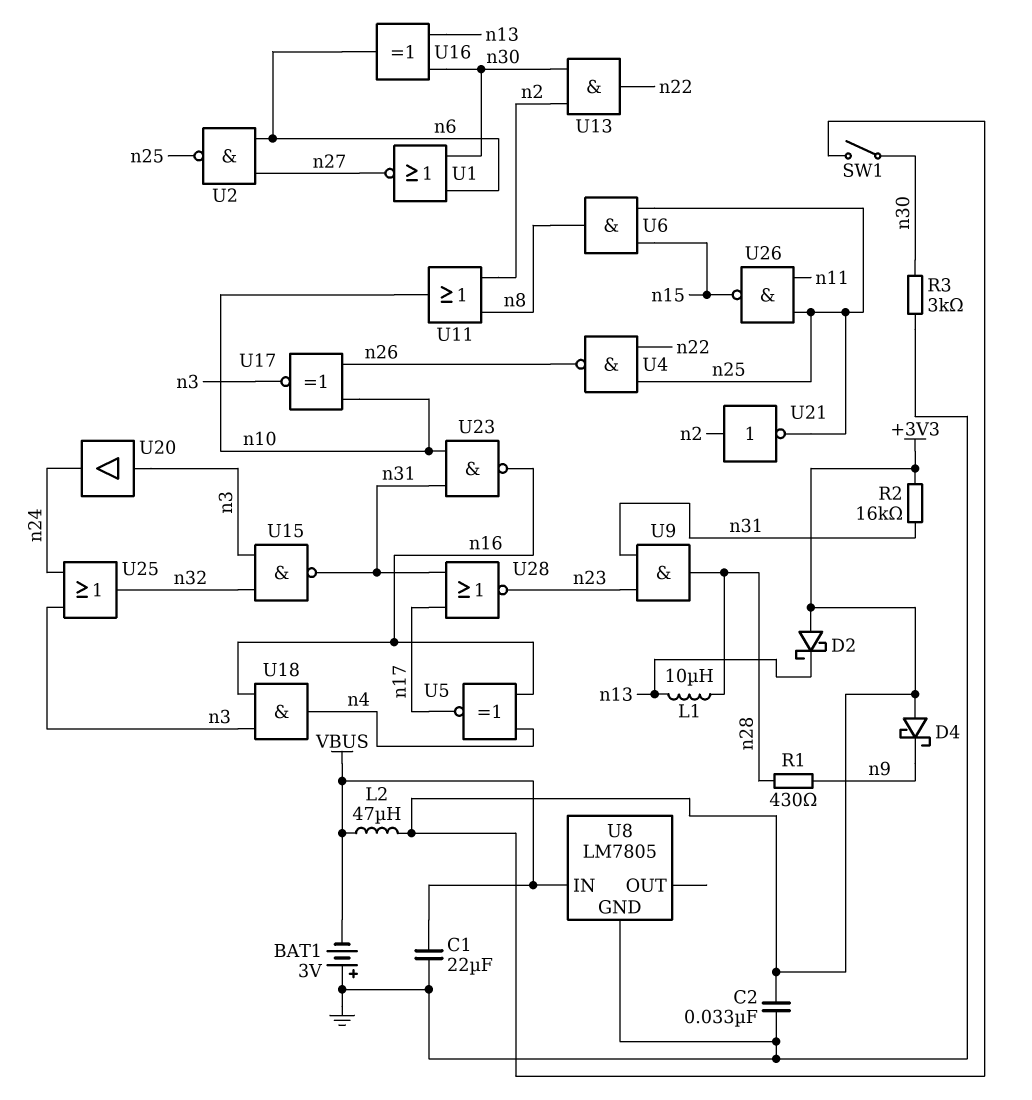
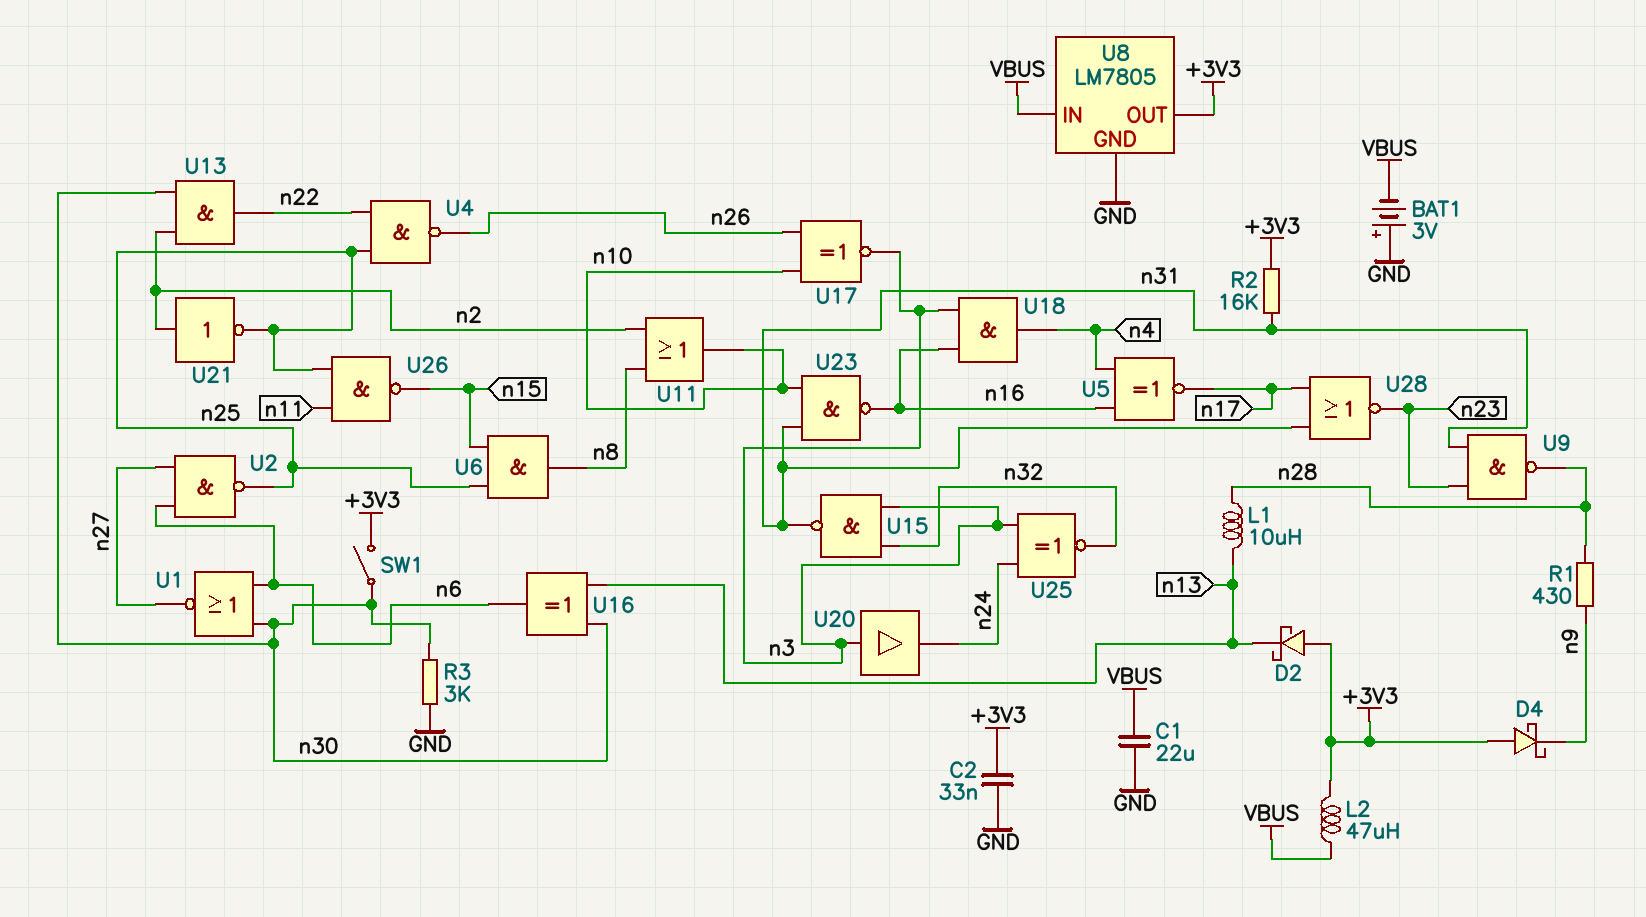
U8 pin OUT: none -> +3V3
U9: AND (in n23, in n31, out n28) -> NAND (in n23, in n31, out n28)
U25: OR (in n3, in n24, out n32) -> XNOR (in n3, in n24, out n32)

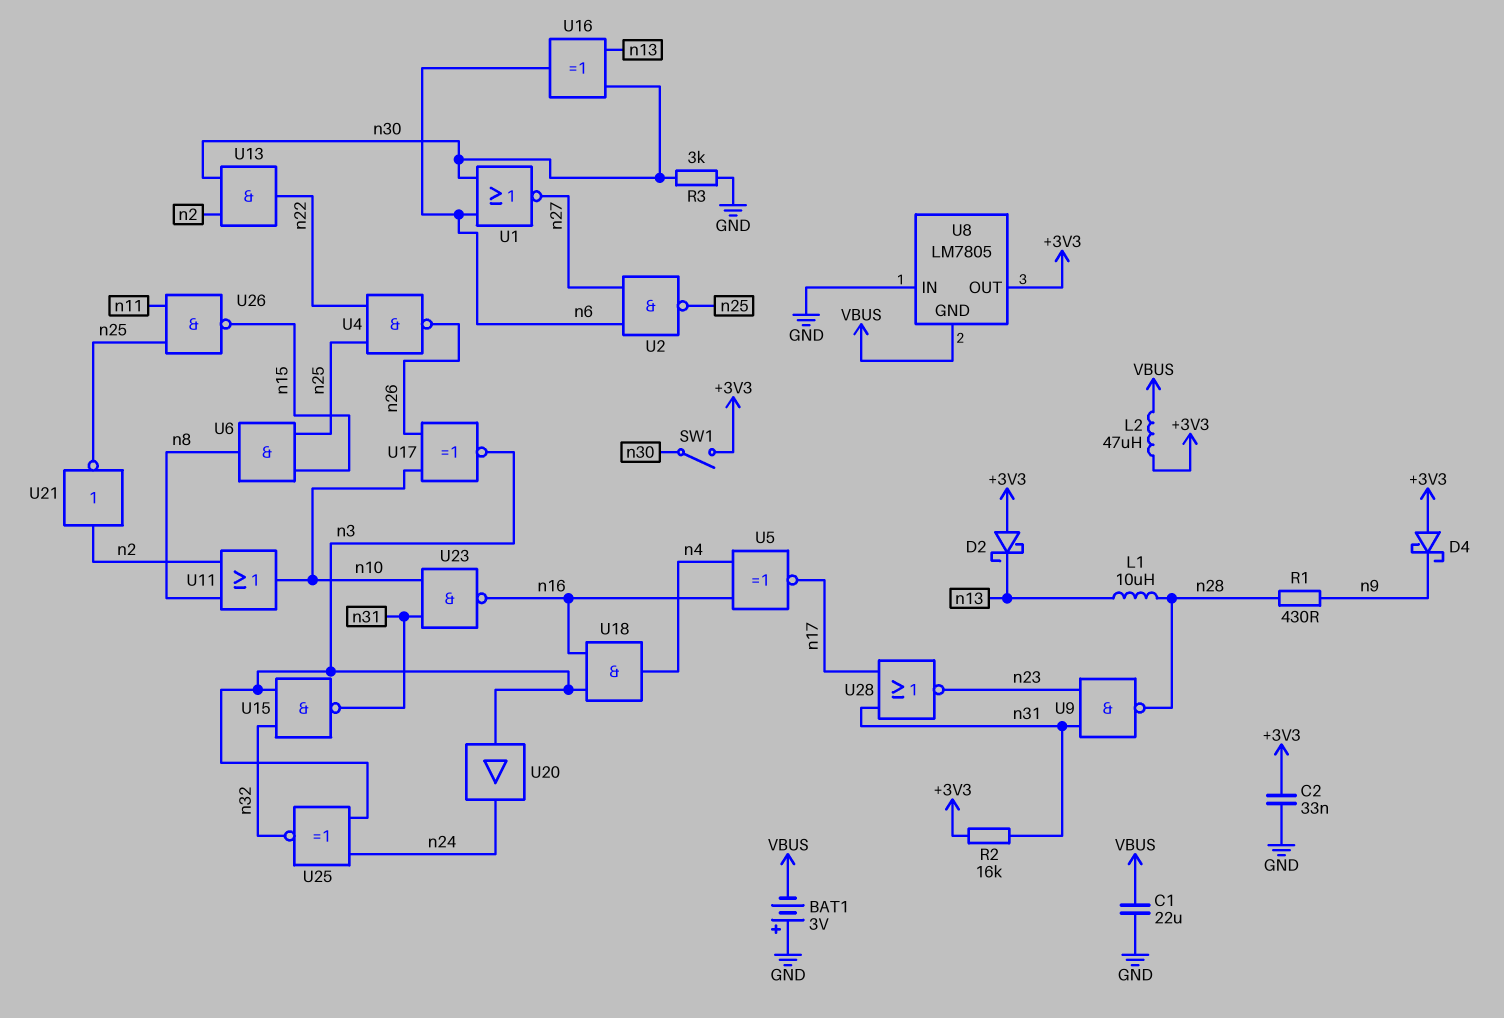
U8 pin GND: GND -> VBUS
U8 pin IN: VBUS -> GND

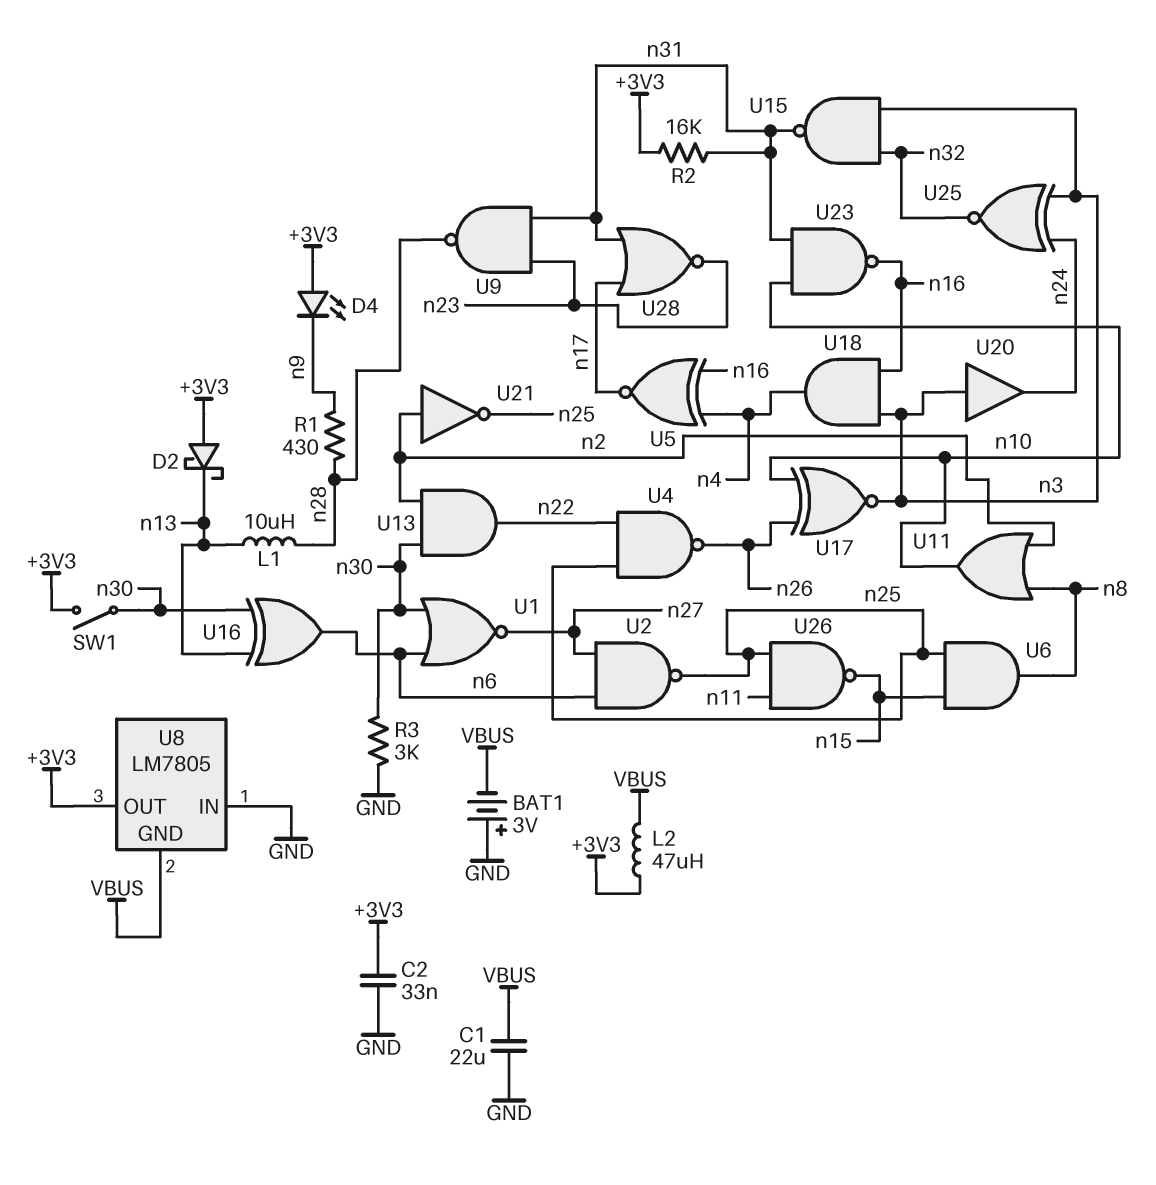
D4: schottky (A +3V3, K n9) -> LED (A +3V3, K n9)

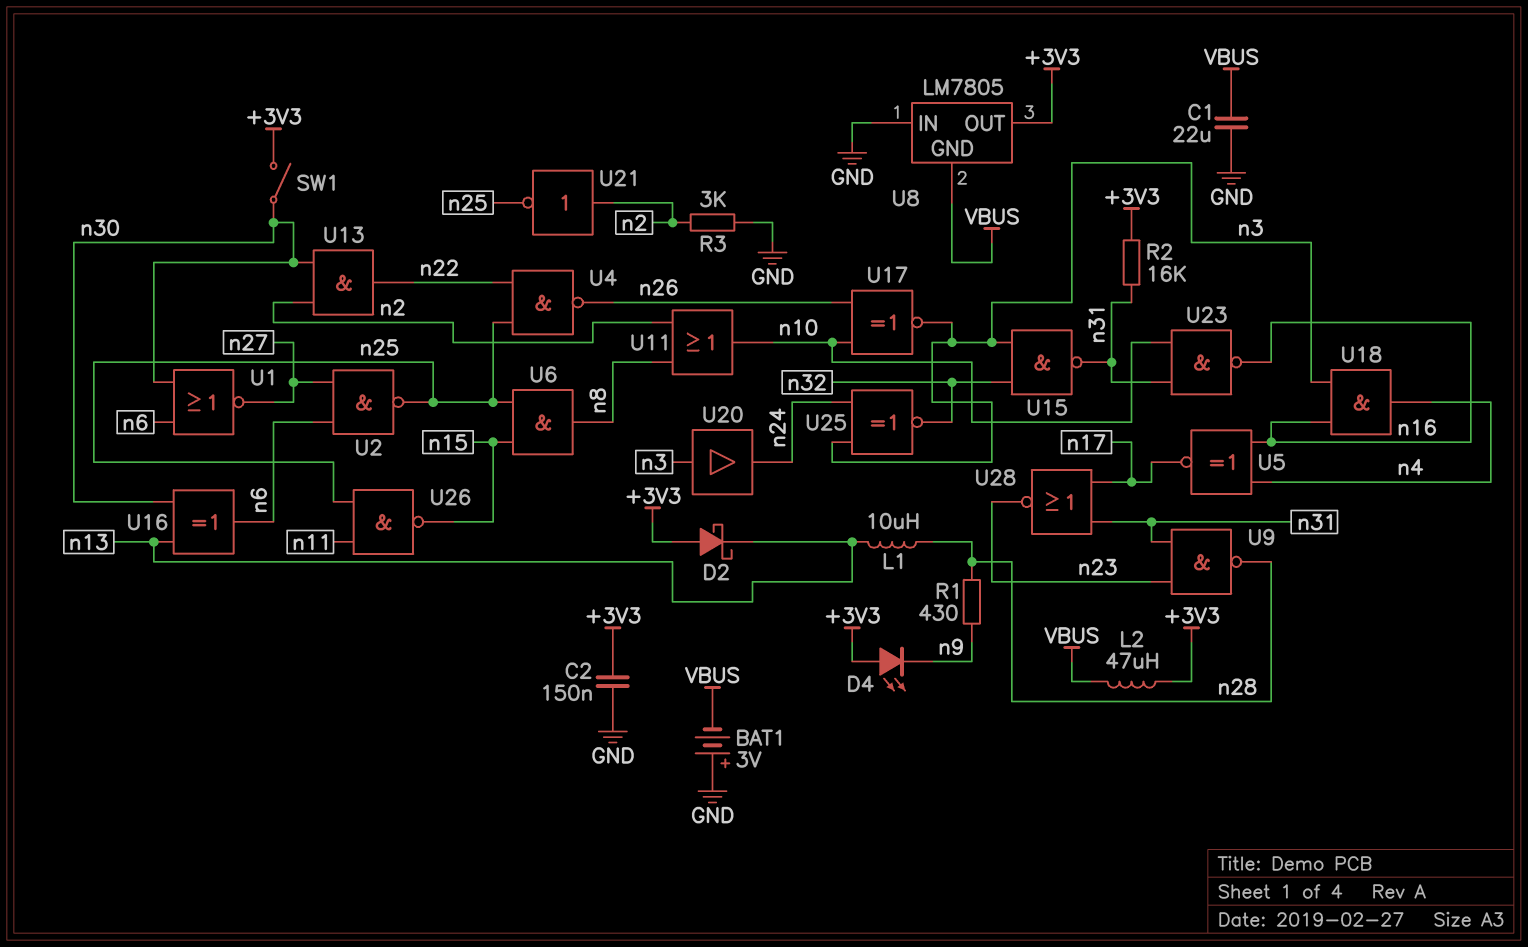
C2: 33nF (+3V3, GND) -> 150nF (+3V3, GND)
R3: 3k (GND, n30) -> 3k (GND, n2)

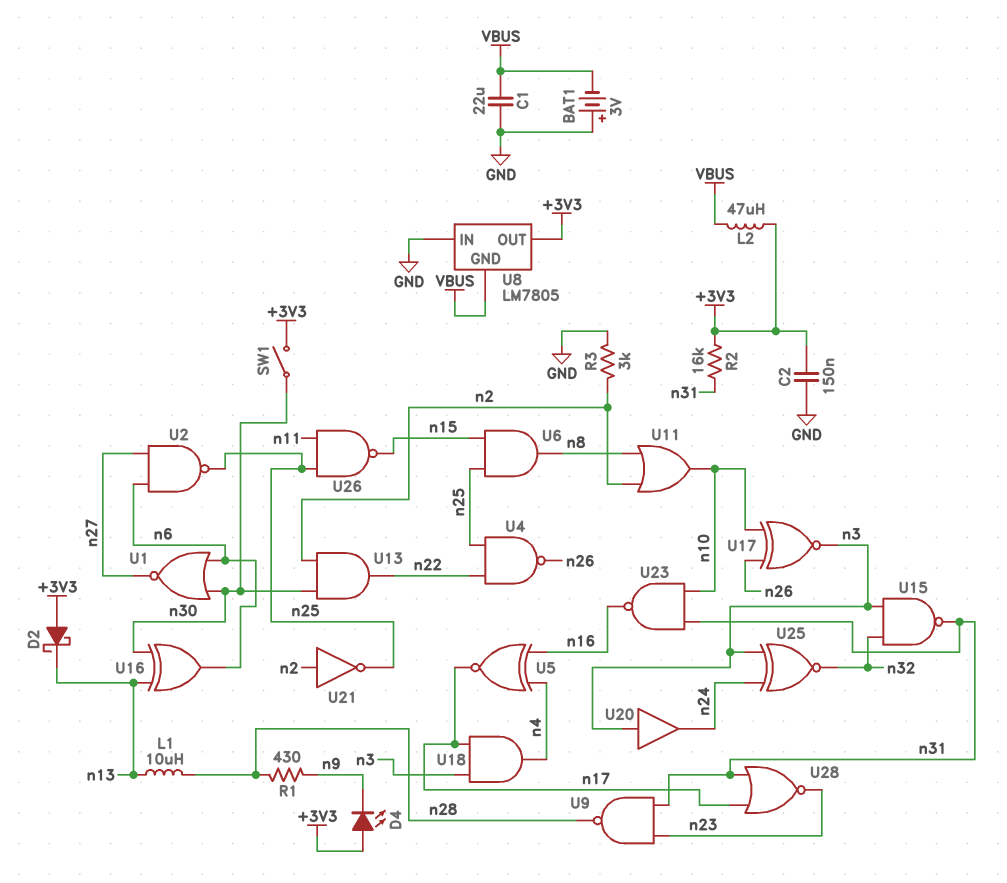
U18: AND (in n3, in n16, out n4) -> AND (in n3, in n17, out n4)

